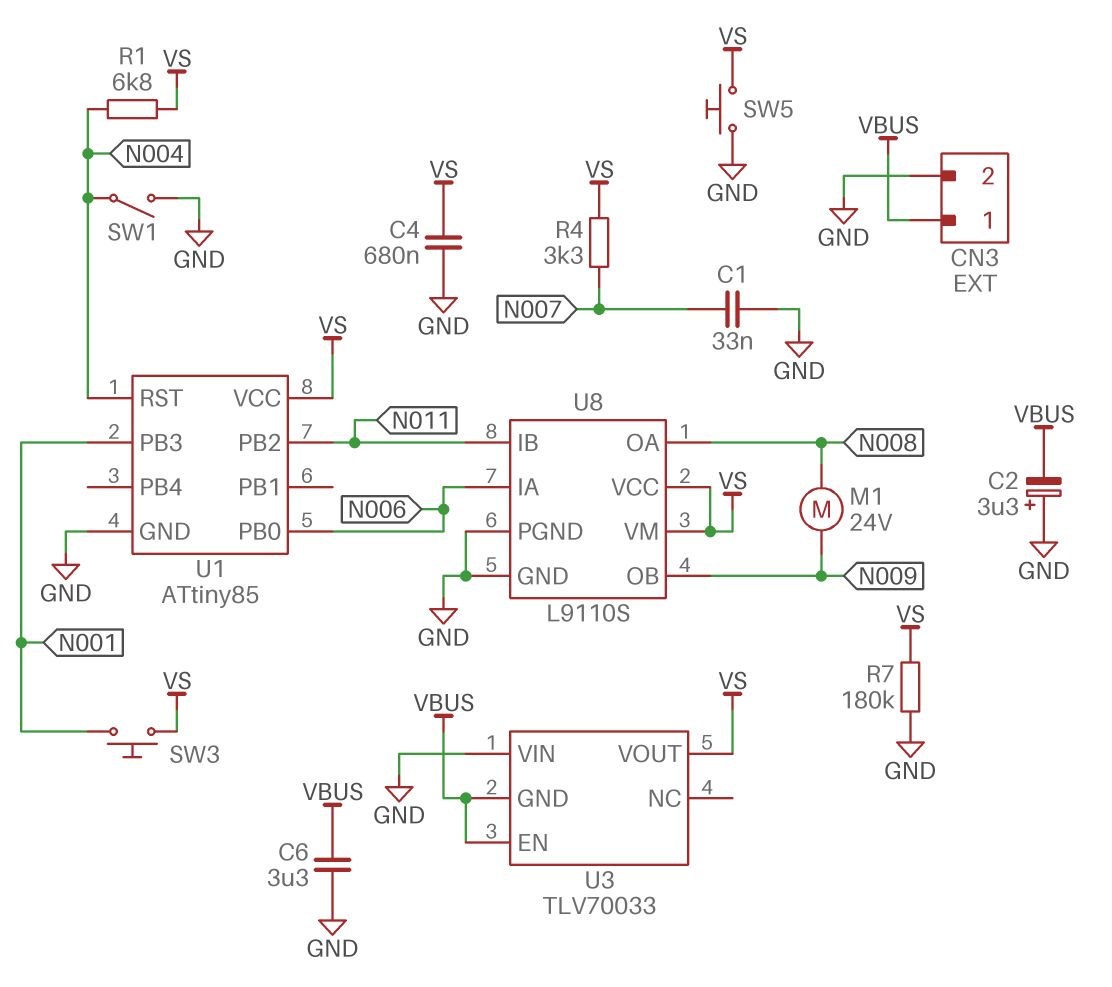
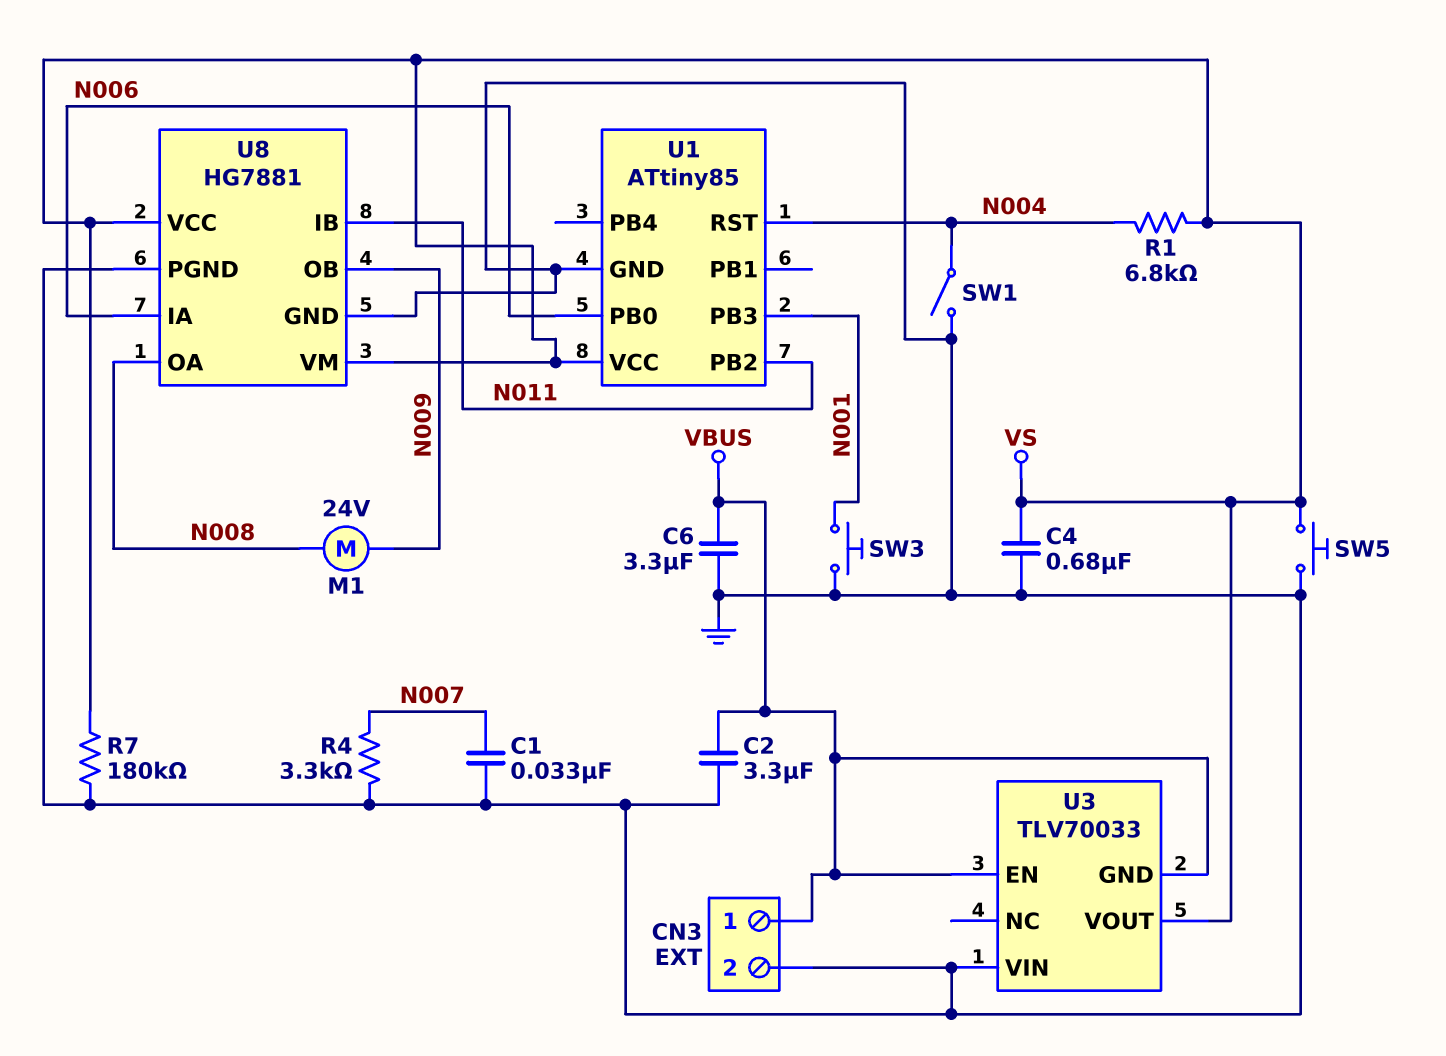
C2: 3.3uF (plus GND, minus VBUS) -> 3.3uF (GND, VBUS)
R4: 3.3k (N007, VS) -> 3.3k (GND, N007)
SW3: button (N001, VS) -> button (GND, N001)
U8: L9110S -> HG7881

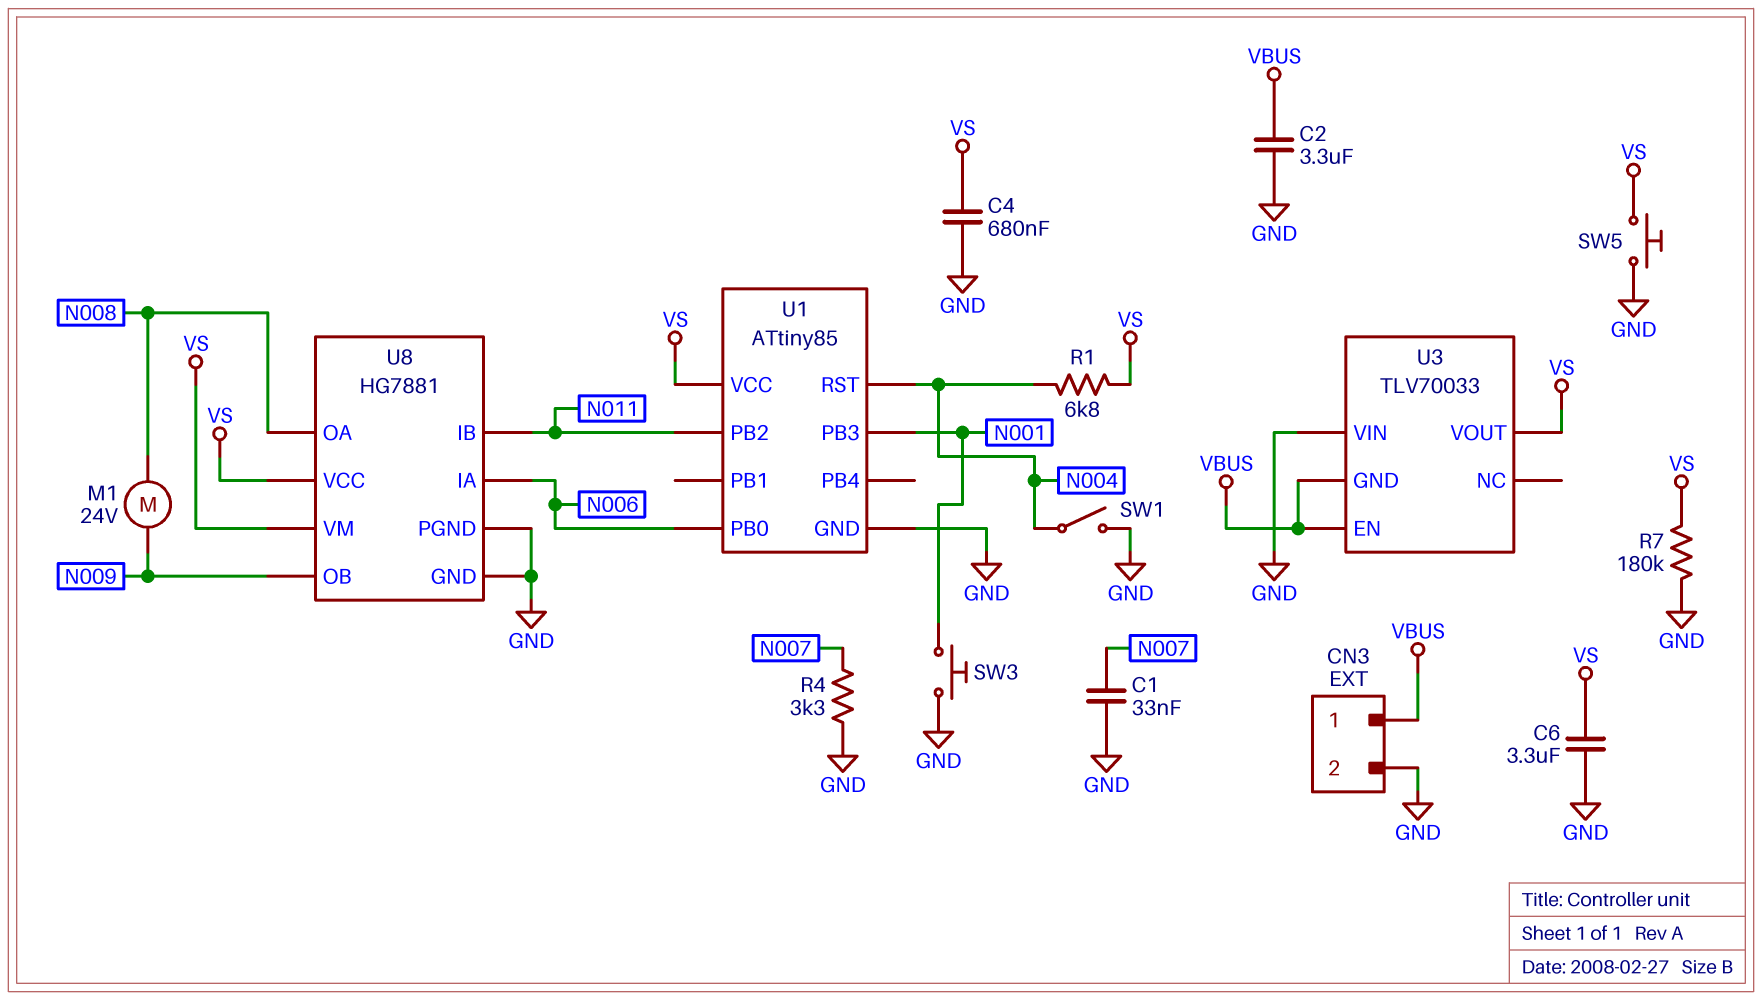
C6: 3.3uF (GND, VBUS) -> 3.3uF (GND, VS)

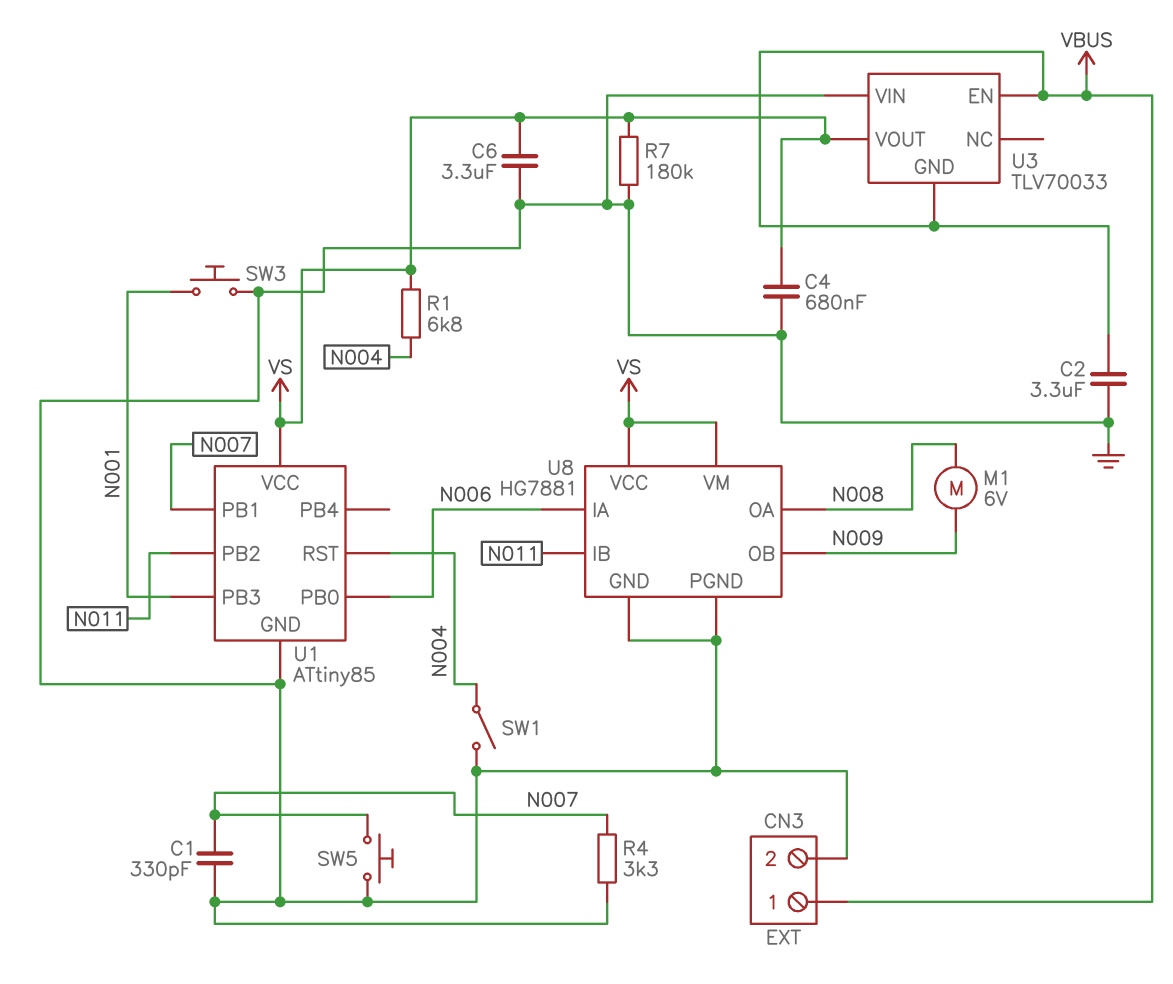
C1: 33nF (GND, N007) -> 330pF (GND, N007)
M1: motor 24V (N008, N009) -> motor 6V (N008, N009)
SW5: button (GND, VS) -> button (GND, N007)
U1 pin PB1: none -> N007

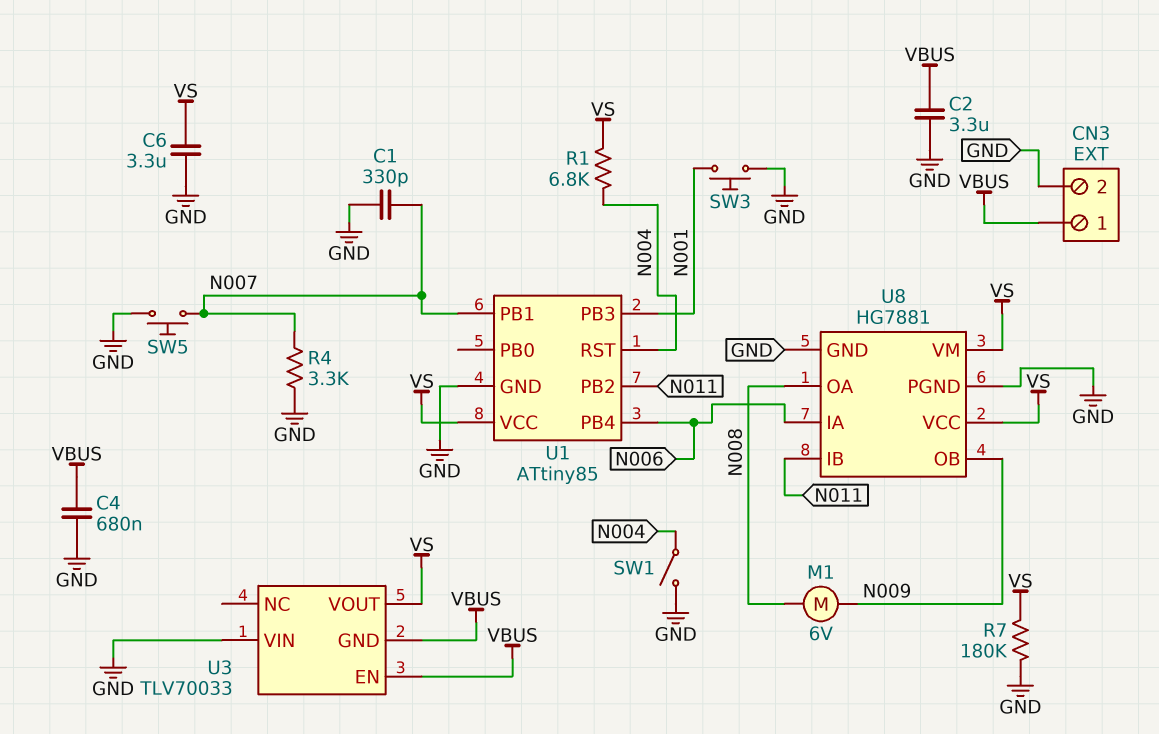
C4: 680nF (GND, VS) -> 680nF (GND, VBUS)
U1 pin PB0: N006 -> none
U1 pin PB4: none -> N006

